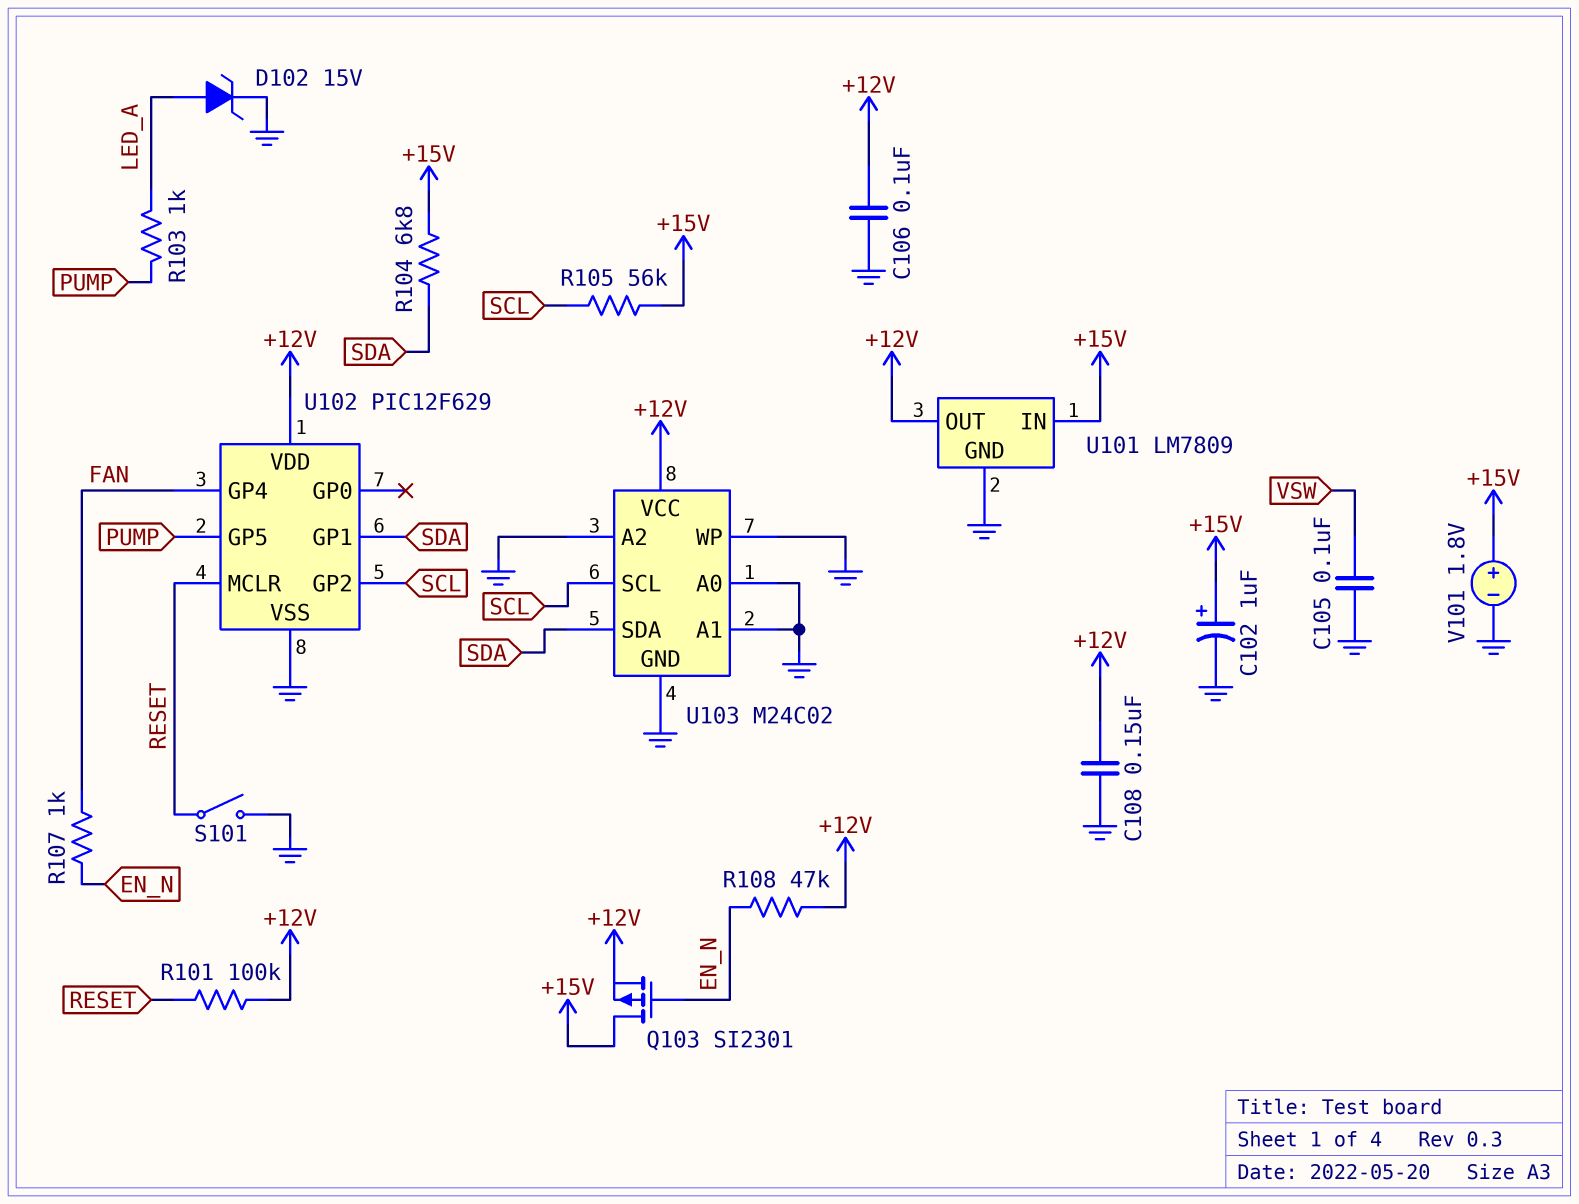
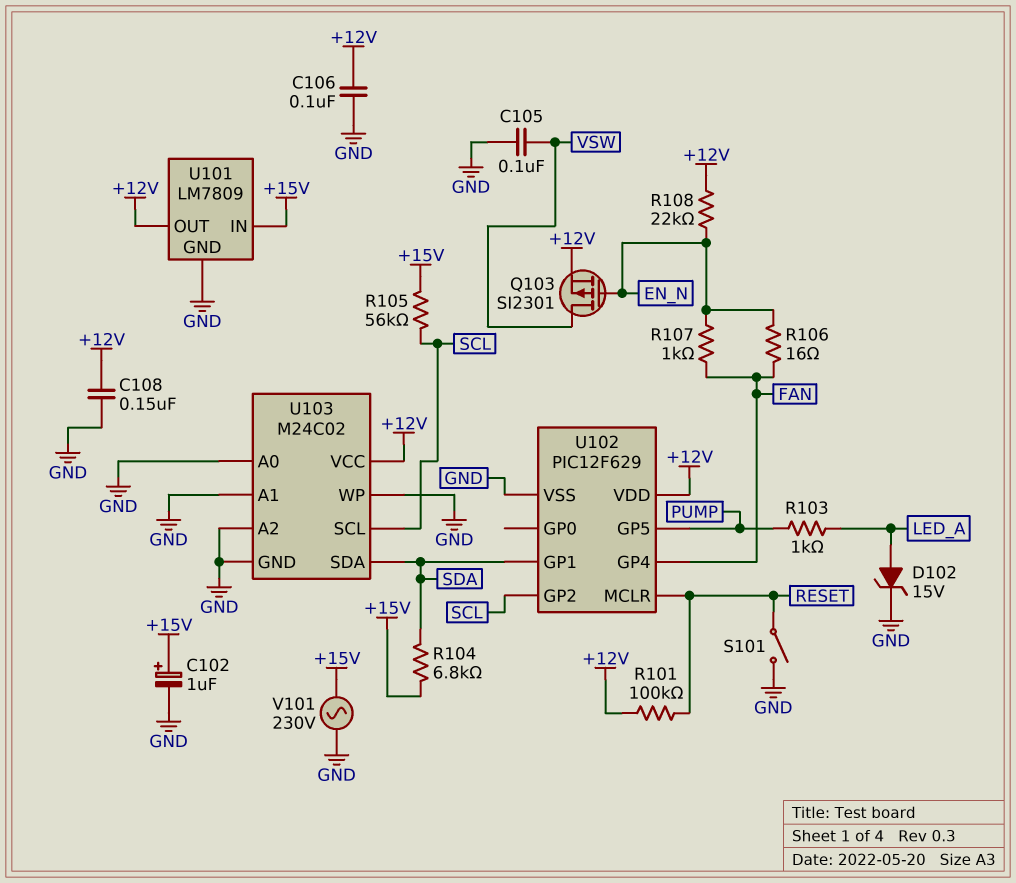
Q103: PMOS SI2301 (G EN_N, D +15V, S +12V) -> PMOS SI2301 (G EN_N, D VSW, S +12V)
R106: none -> 16 (EN_N, FAN)
R108: 47k (+12V, EN_N) -> 22k (+12V, EN_N)
V101: 1.8V (plus +15V, minus GND) -> AC 230V (+15V, GND)

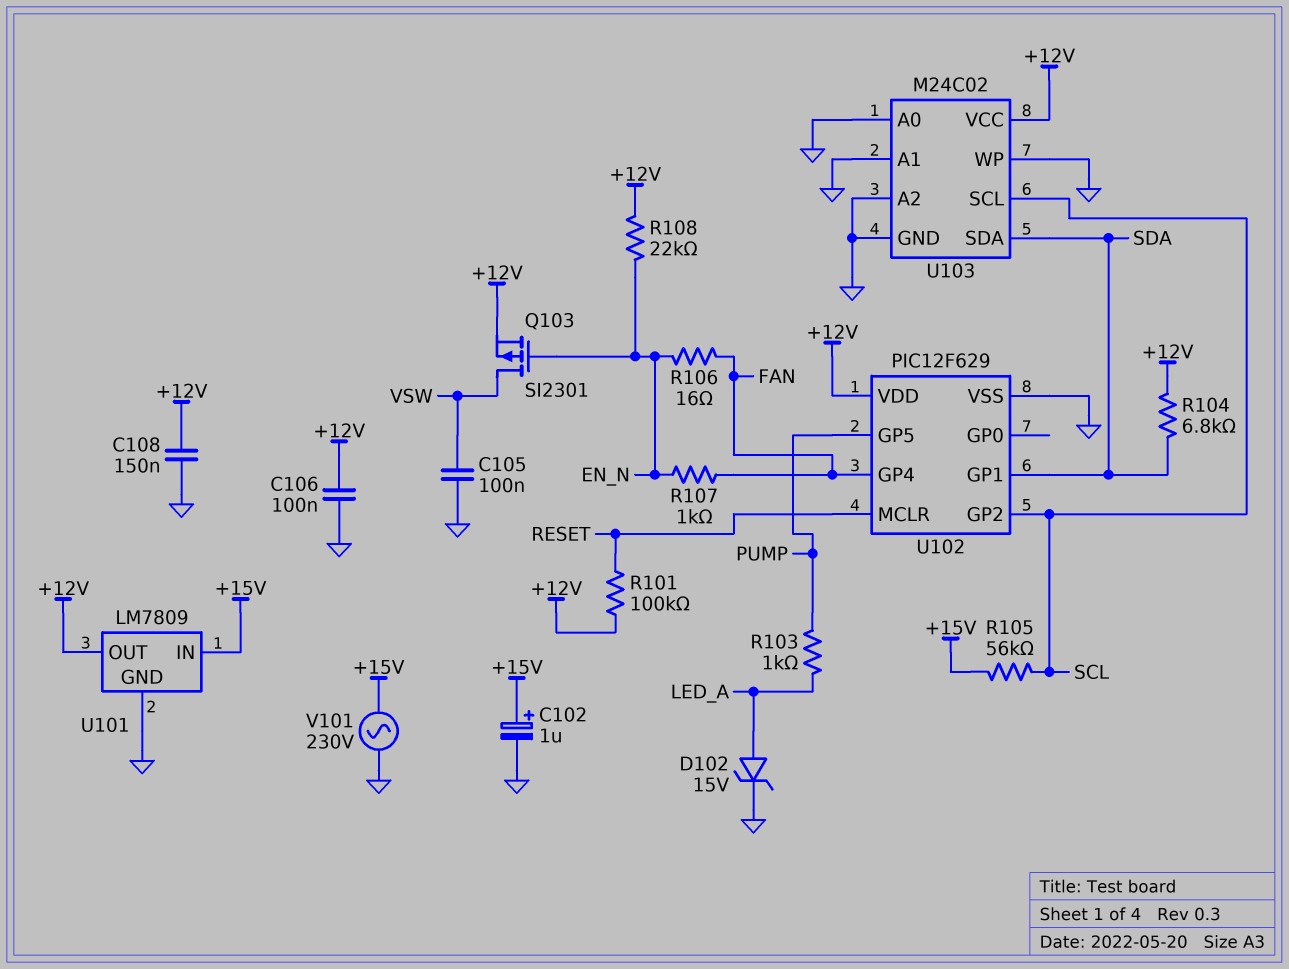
R104: 6.8k (+15V, SDA) -> 6.8k (+12V, SDA)
S101: switch (GND, RESET) -> none

